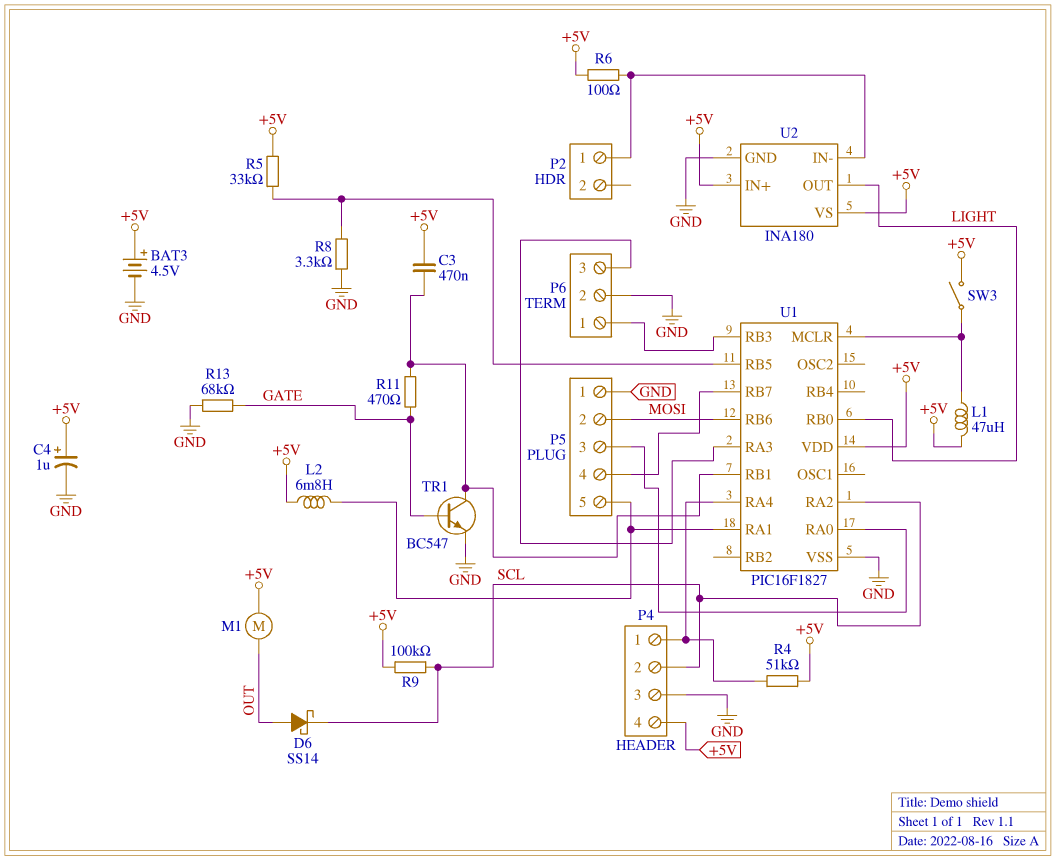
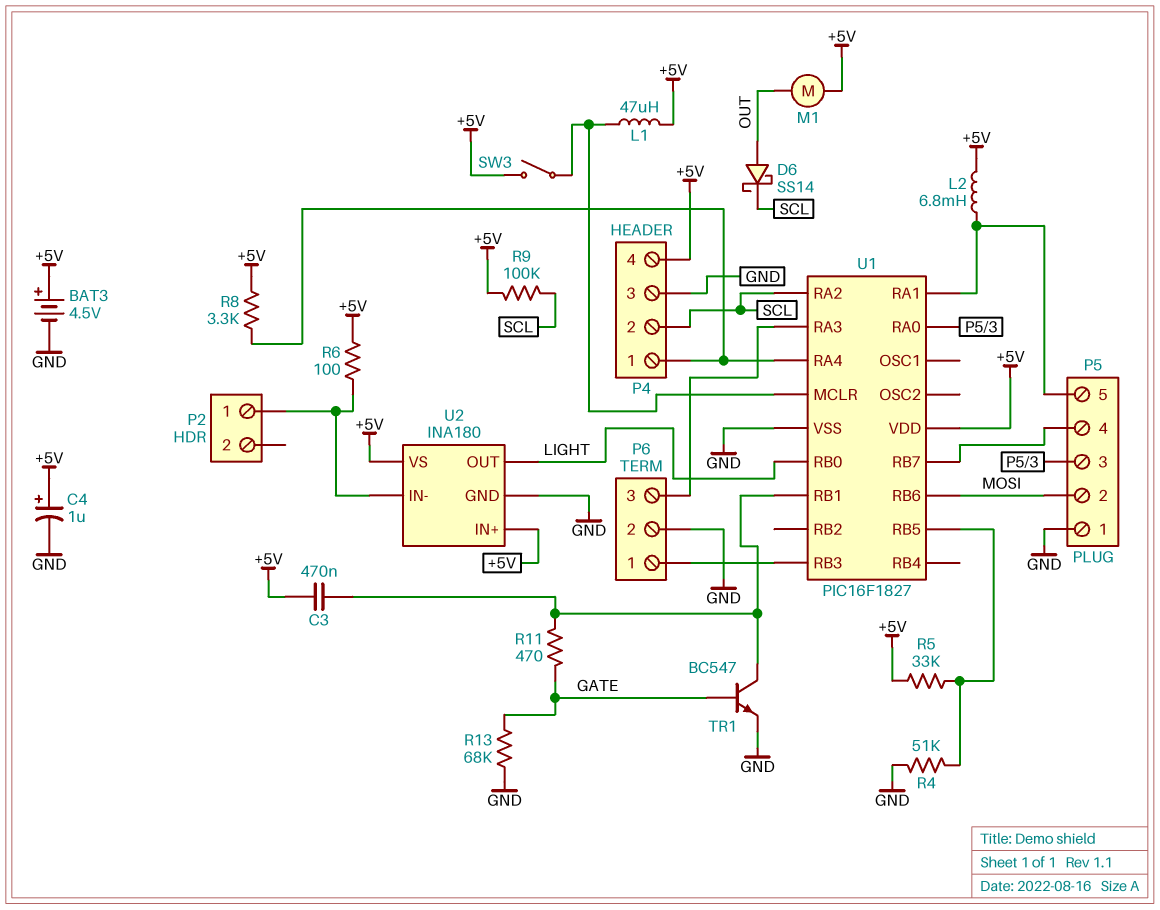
R4: 51k (+5V, P4/1) -> 51k (GND, U1/RB5)
R8: 3.3k (GND, U1/RB5) -> 3.3k (+5V, P4/1)

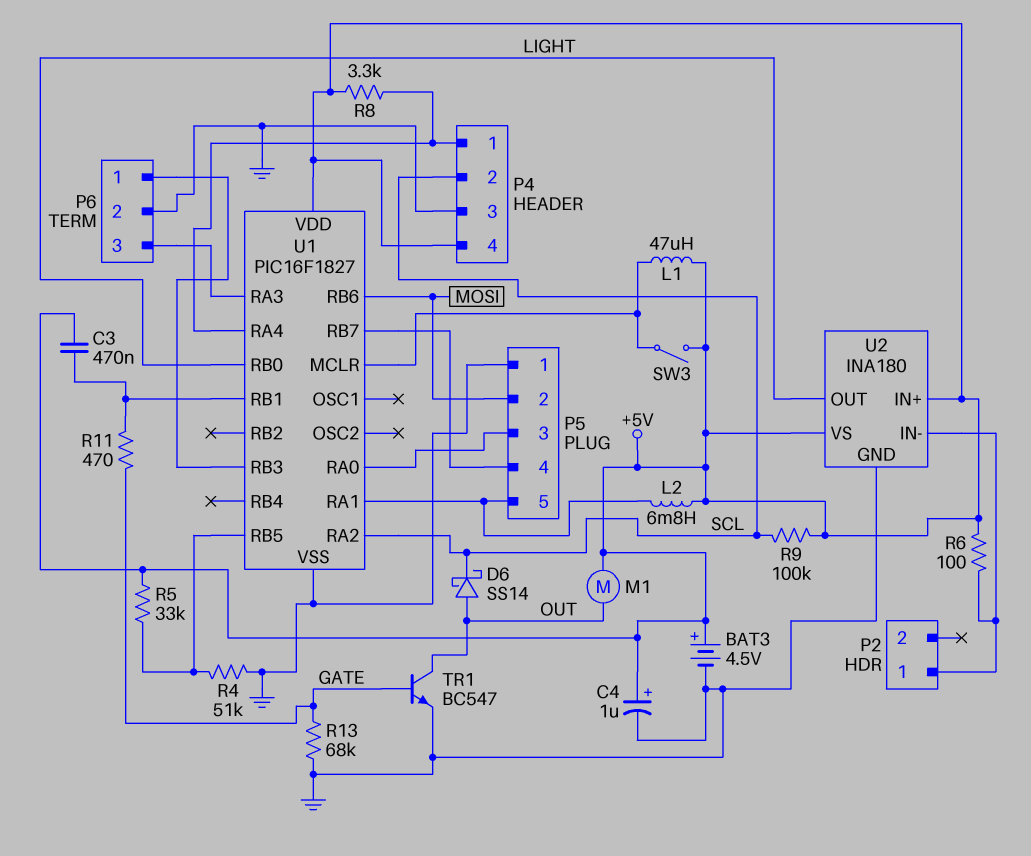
TR1: NPN BC547 (B GATE, C U1/RB1, E GND) -> NPN BC547 (B GATE, C OUT, E GND)

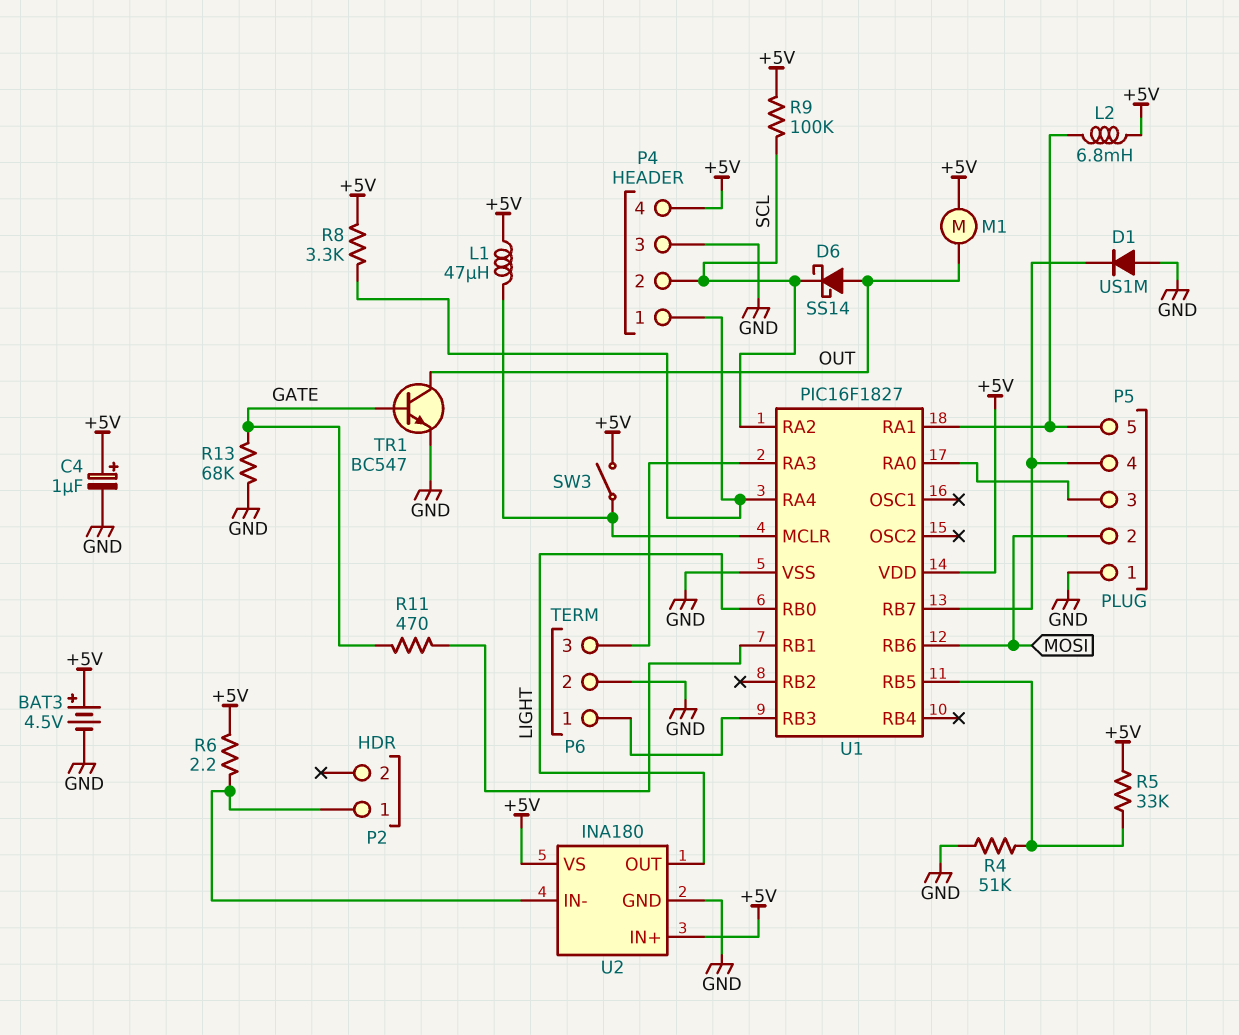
C3: 470nF (+5V, U1/RB1) -> none
D1: none -> diode US1M (A GND, K P5/4)
R6: 100 (+5V, P2/1) -> 2.2 (+5V, P2/1)

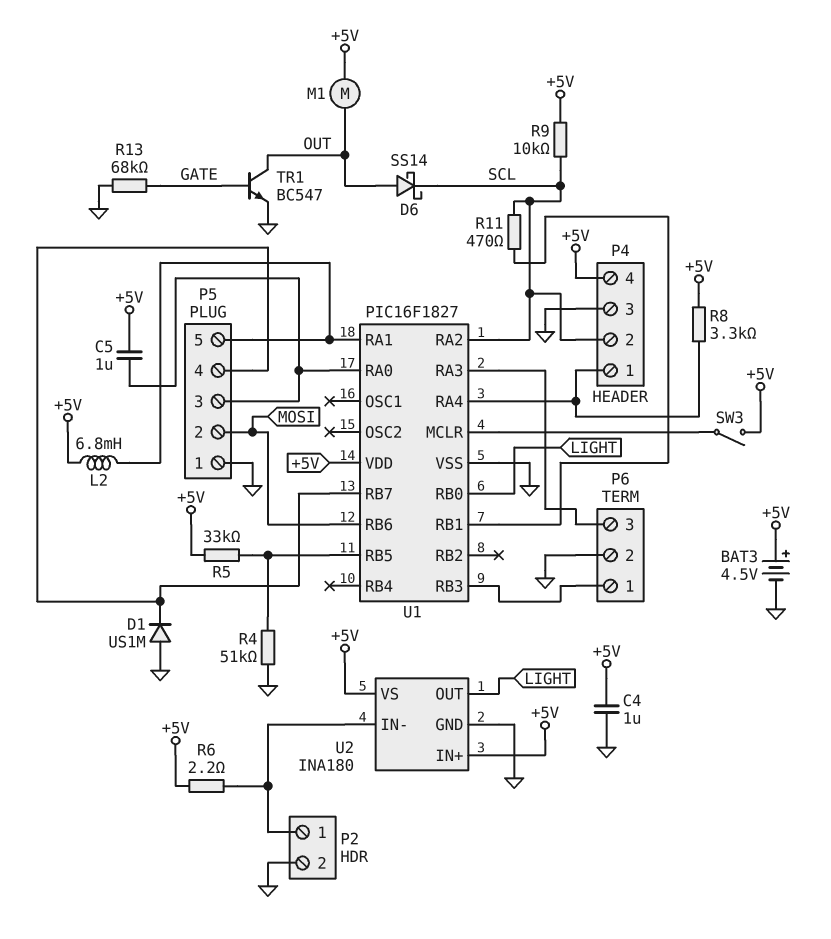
C4: 1uF (plus +5V, minus GND) -> 1uF (+5V, GND)
C5: none -> 1uF (+5V, P5/3)
L1: 47uH (+5V, U1/MCLR) -> none
P2 pin 2: none -> GND
R9: 100k (+5V, SCL) -> 10k (+5V, SCL)
R11: 470 (GATE, U1/RB1) -> 470 (SCL, U1/RB1)

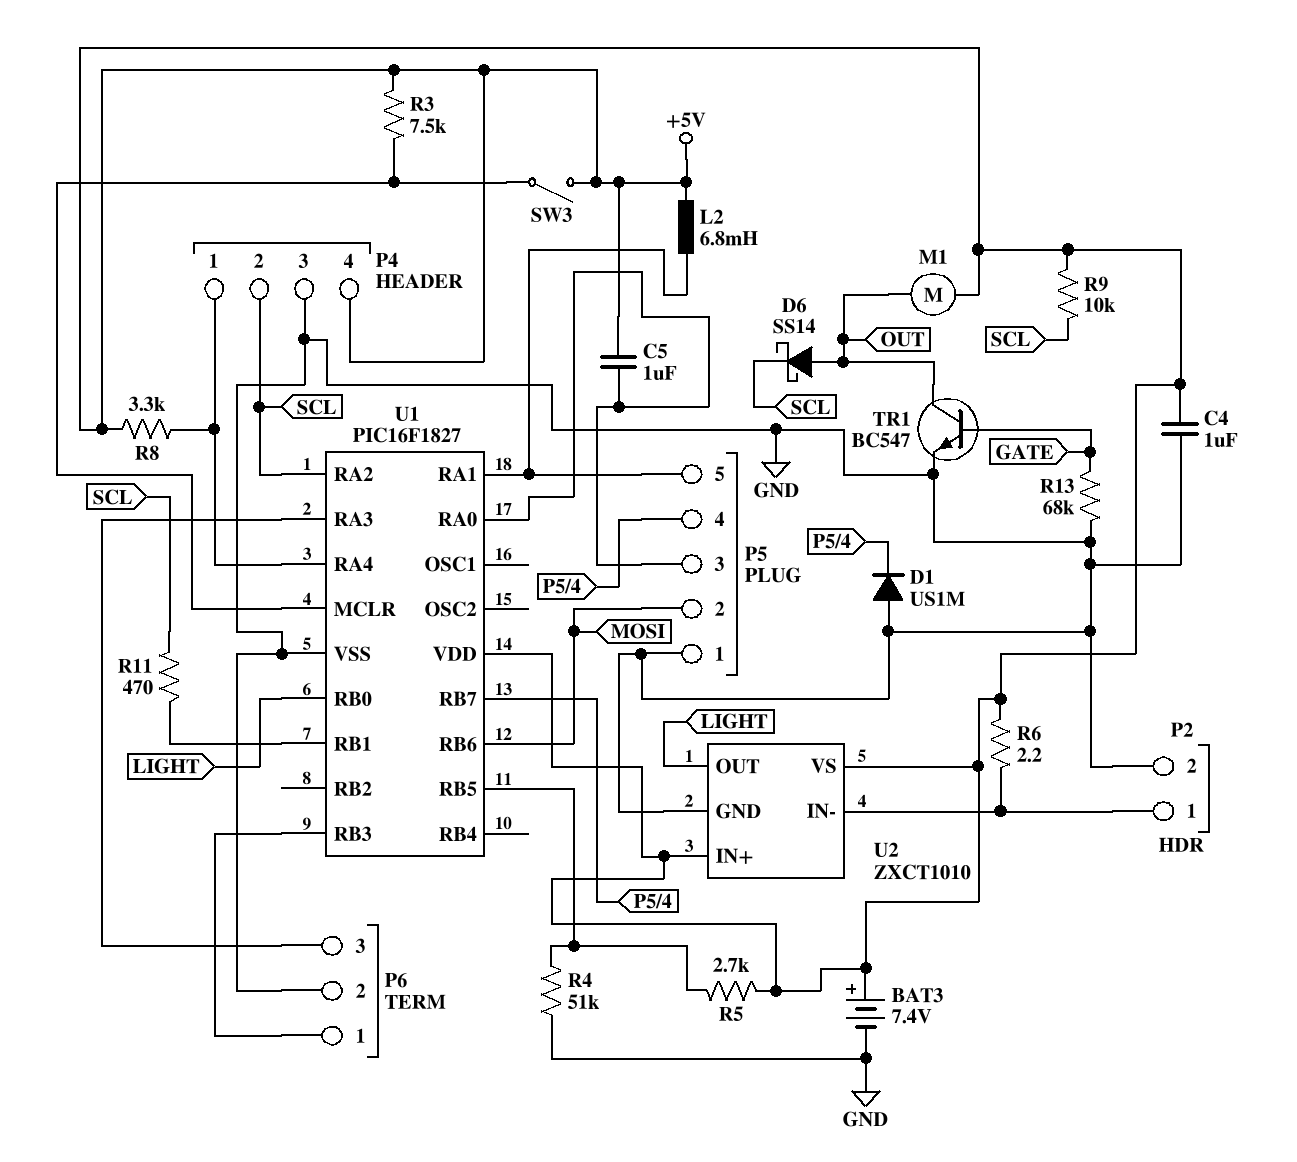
BAT3: 4.5V (plus +5V, minus GND) -> 7.4V (plus +5V, minus GND)
R3: none -> 7.5k (+5V, U1/MCLR)
R5: 33k (+5V, U1/RB5) -> 2.7k (+5V, U1/RB5)
U2: INA180 -> ZXCT1010

